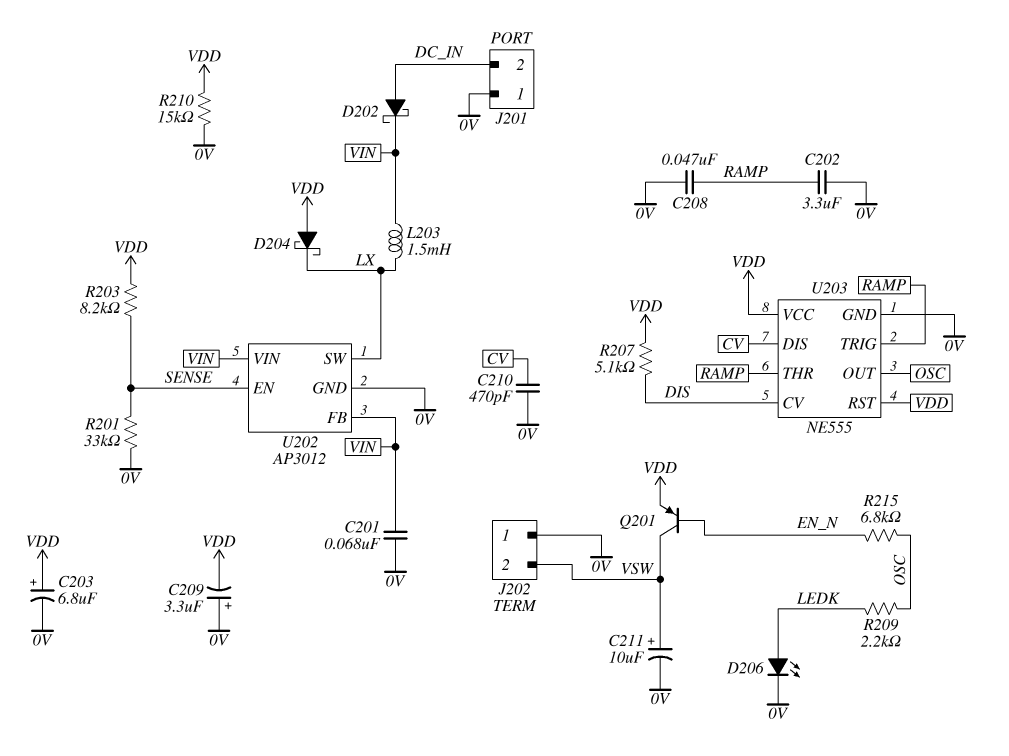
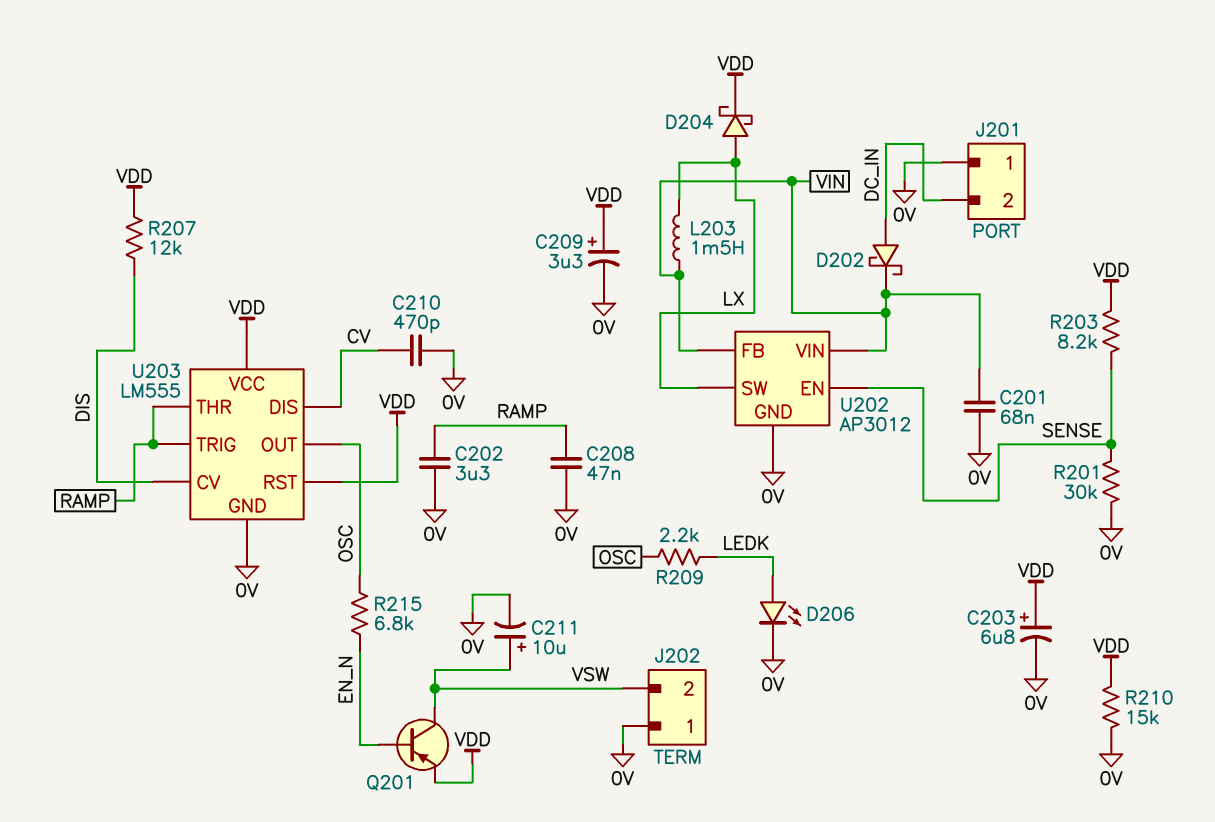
C209: 3.3uF (plus 0V, minus VDD) -> 3.3uF (plus VDD, minus 0V)
D204: schottky (A VDD, K LX) -> schottky (A LX, K VDD)
R201: 33k (0V, SENSE) -> 30k (0V, SENSE)
R207: 5.1k (DIS, VDD) -> 12k (DIS, VDD)
U203: NE555 -> LM555

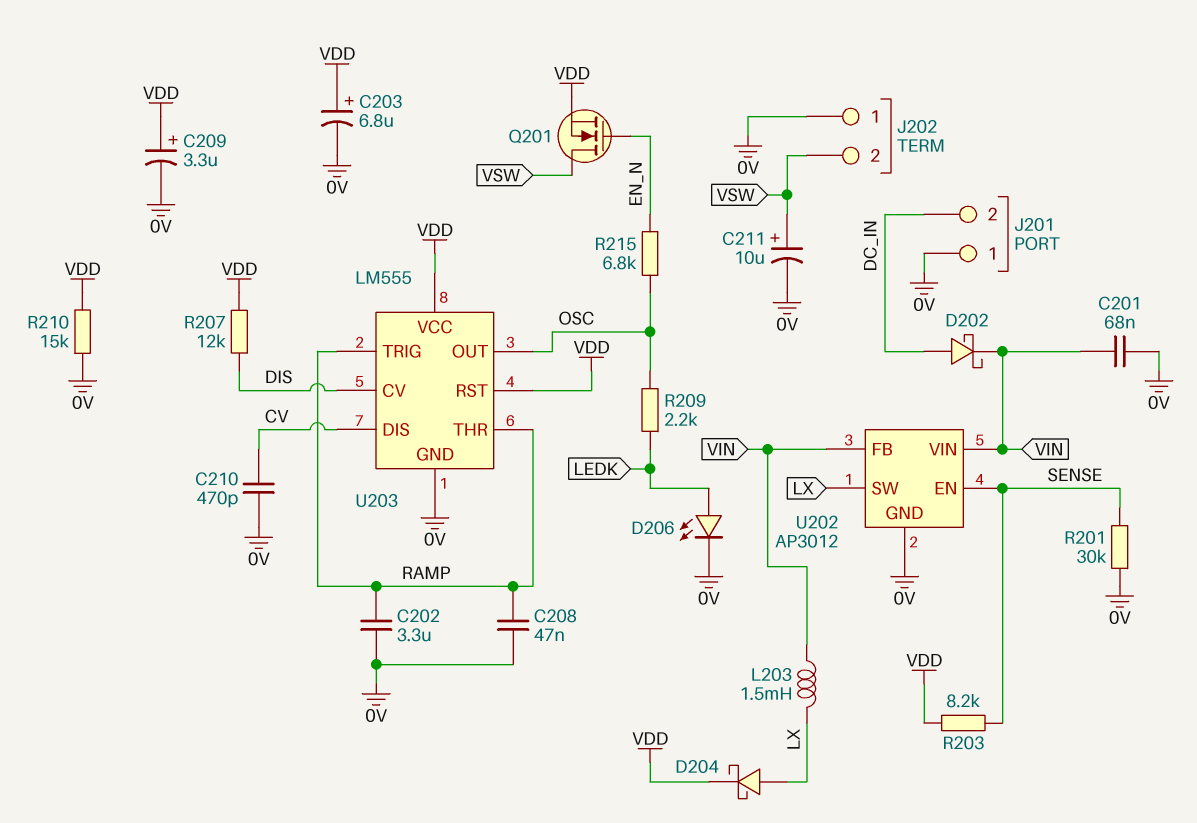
Q201: PNP (B EN_N, C VSW, E VDD) -> NMOS (G EN_N, D VSW, S VDD)

